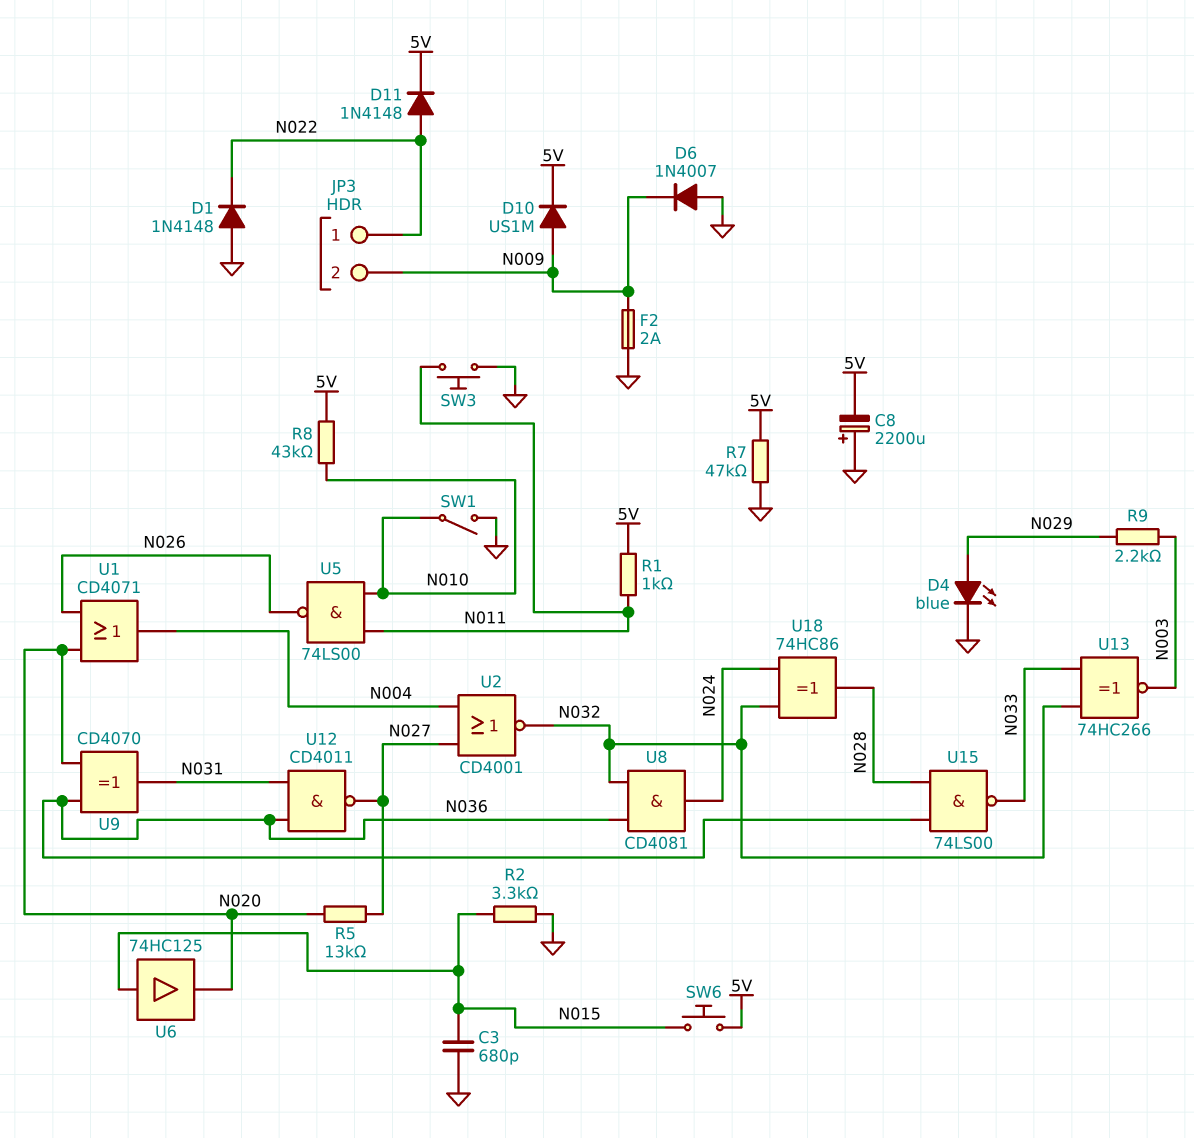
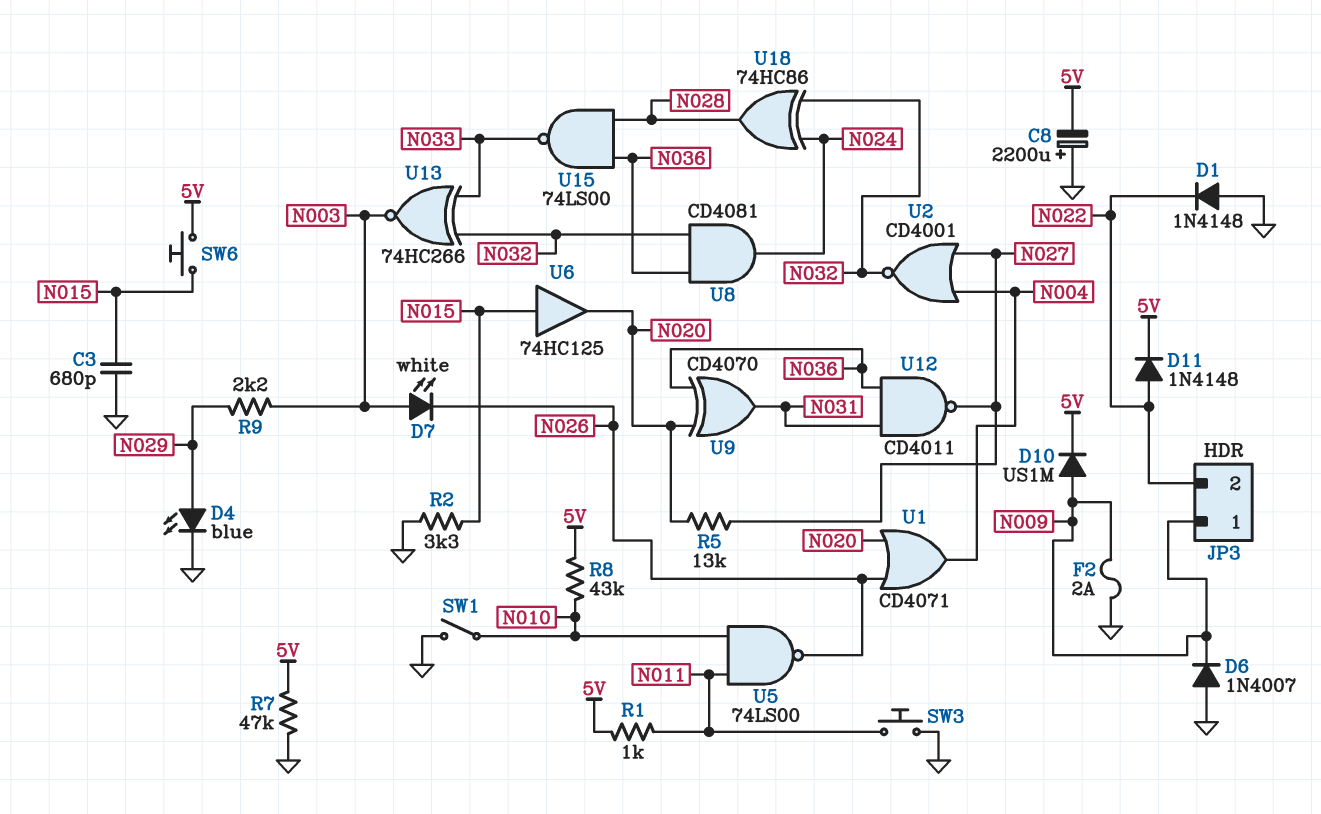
D7: none -> LED white (A N003, K N026)
JP3 pin 1: N022 -> N009
JP3 pin 2: N009 -> N022

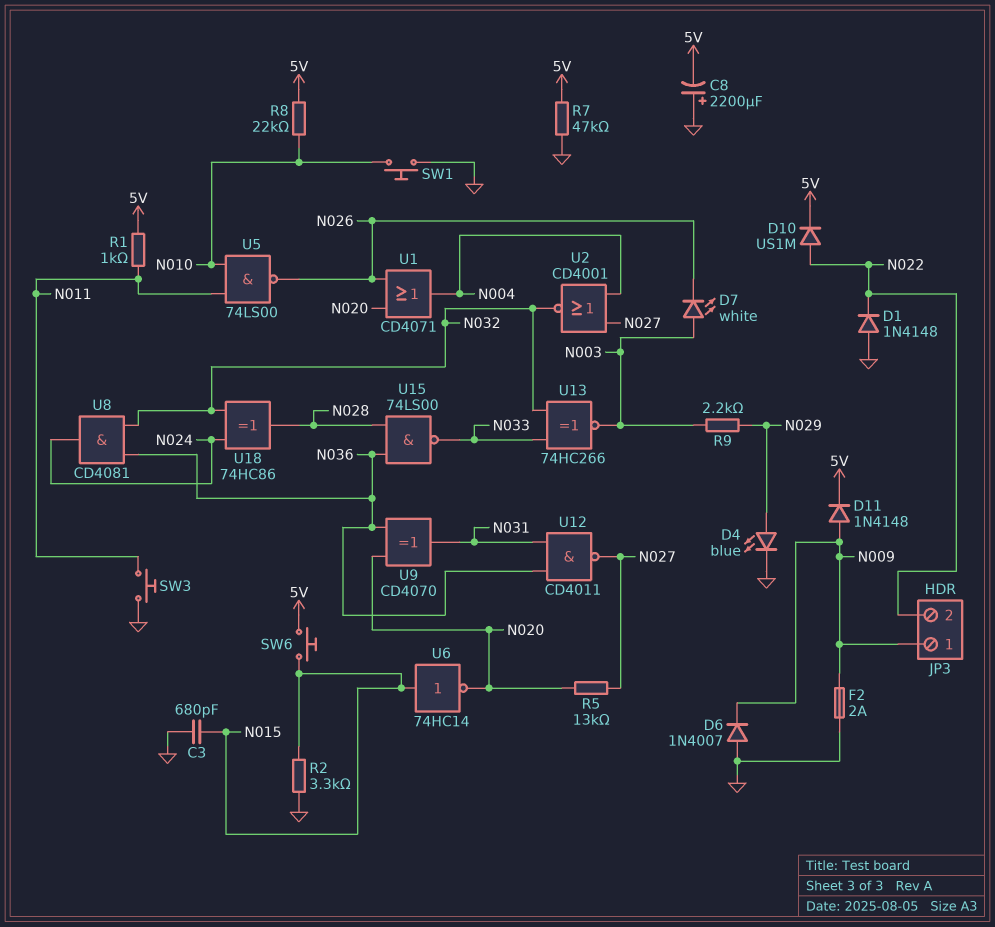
D10: diode US1M (A N009, K 5V) -> diode US1M (A N022, K 5V)
D11: diode 1N4148 (A N022, K 5V) -> diode 1N4148 (A N009, K 5V)
R8: 43k (5V, N010) -> 22k (5V, N010)
SW1: switch (GND, N010) -> button (GND, N010)
U6: buffer 74HC125 (in N015, out N020) -> NOT 74HC14 (in N015, out N020)

